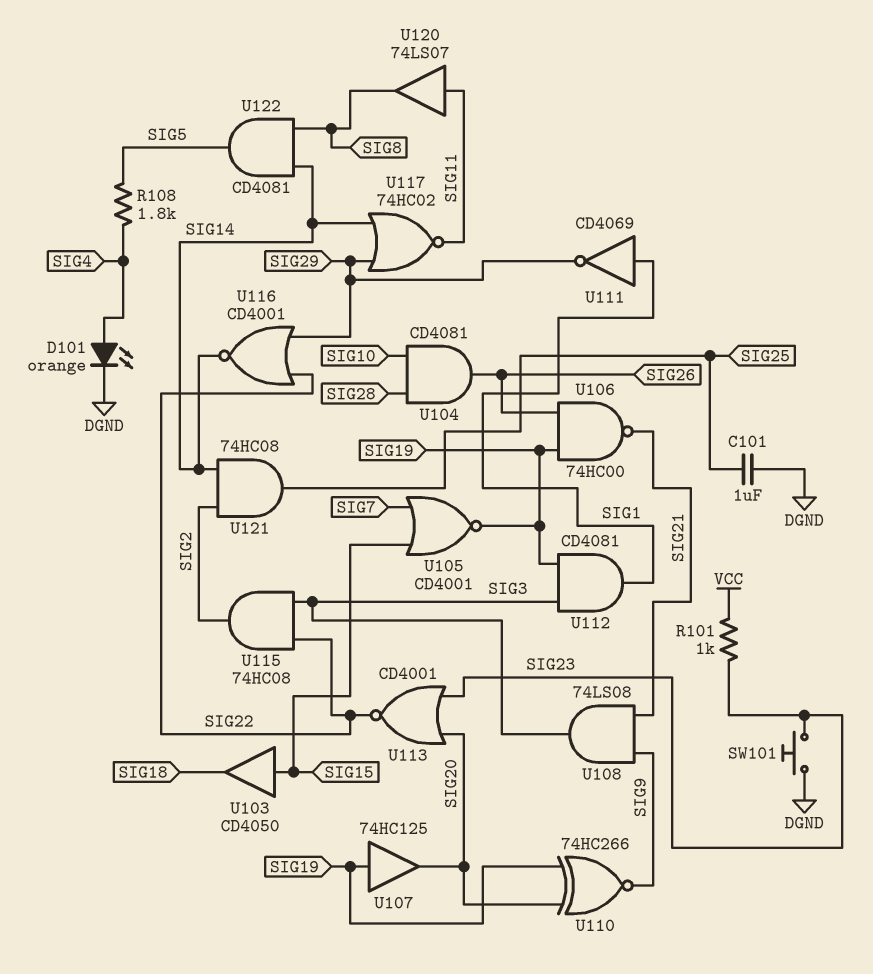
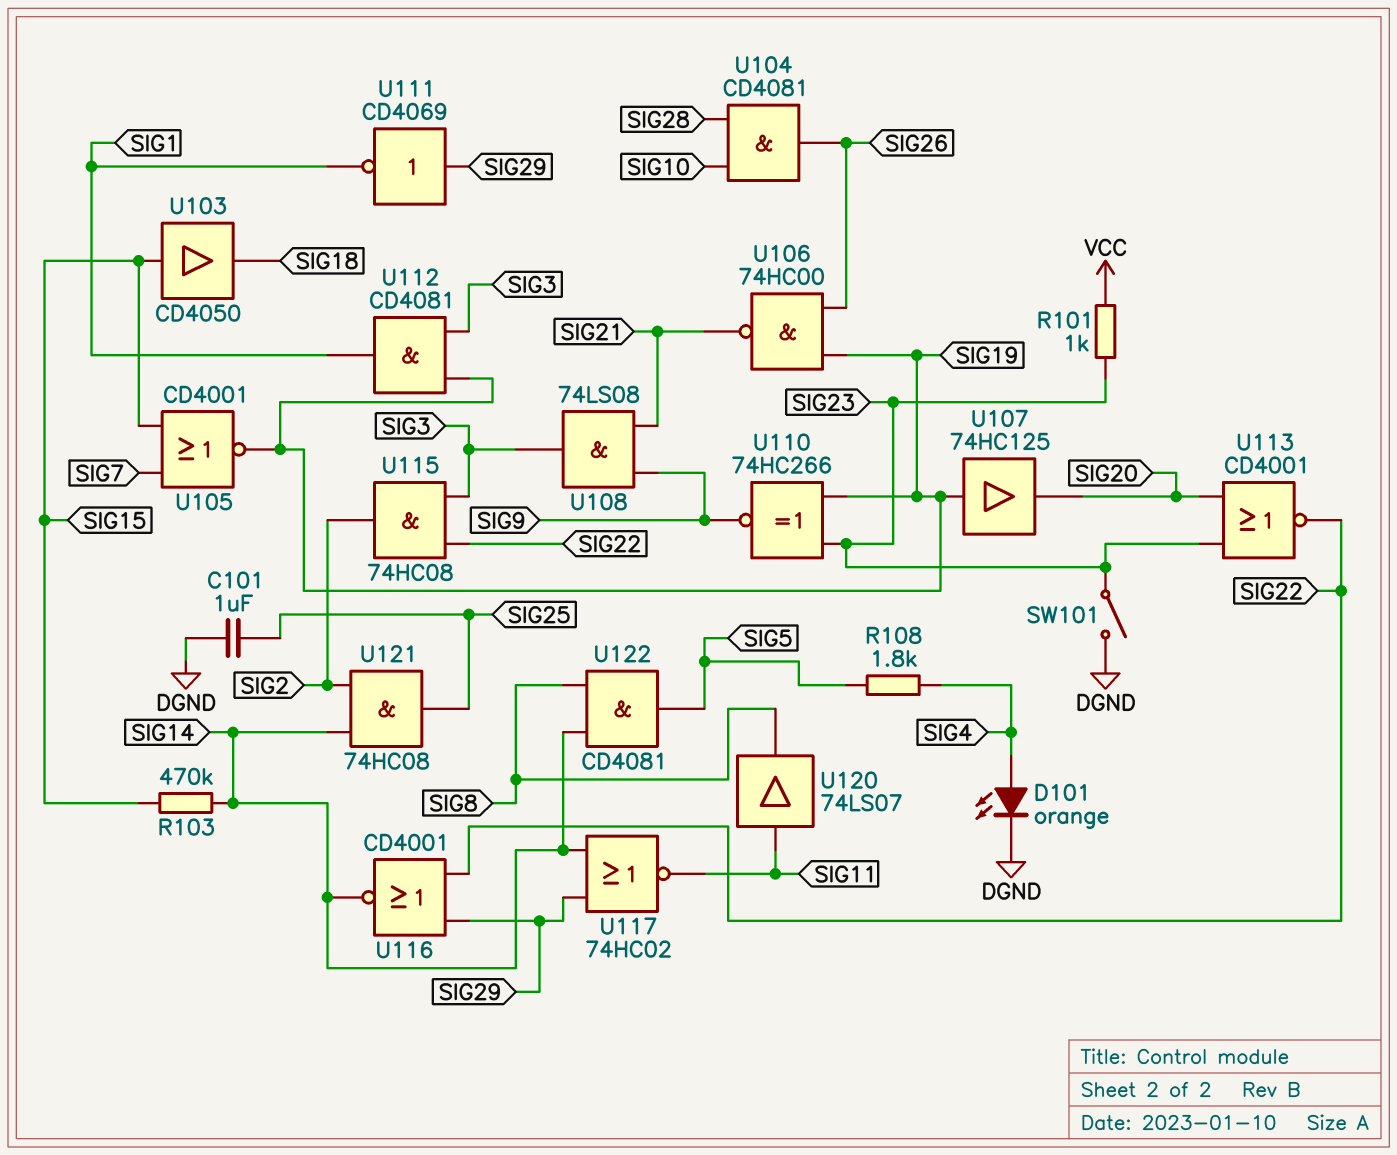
R103: none -> 470k (SIG14, SIG15)
SW101: button (DGND, SIG23) -> switch (DGND, SIG23)
U110: XNOR 74HC266 (in SIG19, in SIG20, out SIG9) -> XNOR 74HC266 (in SIG19, in SIG23, out SIG9)
U111: NOT CD4069 (in SIG1, out SIG29) -> NOT CD4069 (in SIG29, out SIG1)

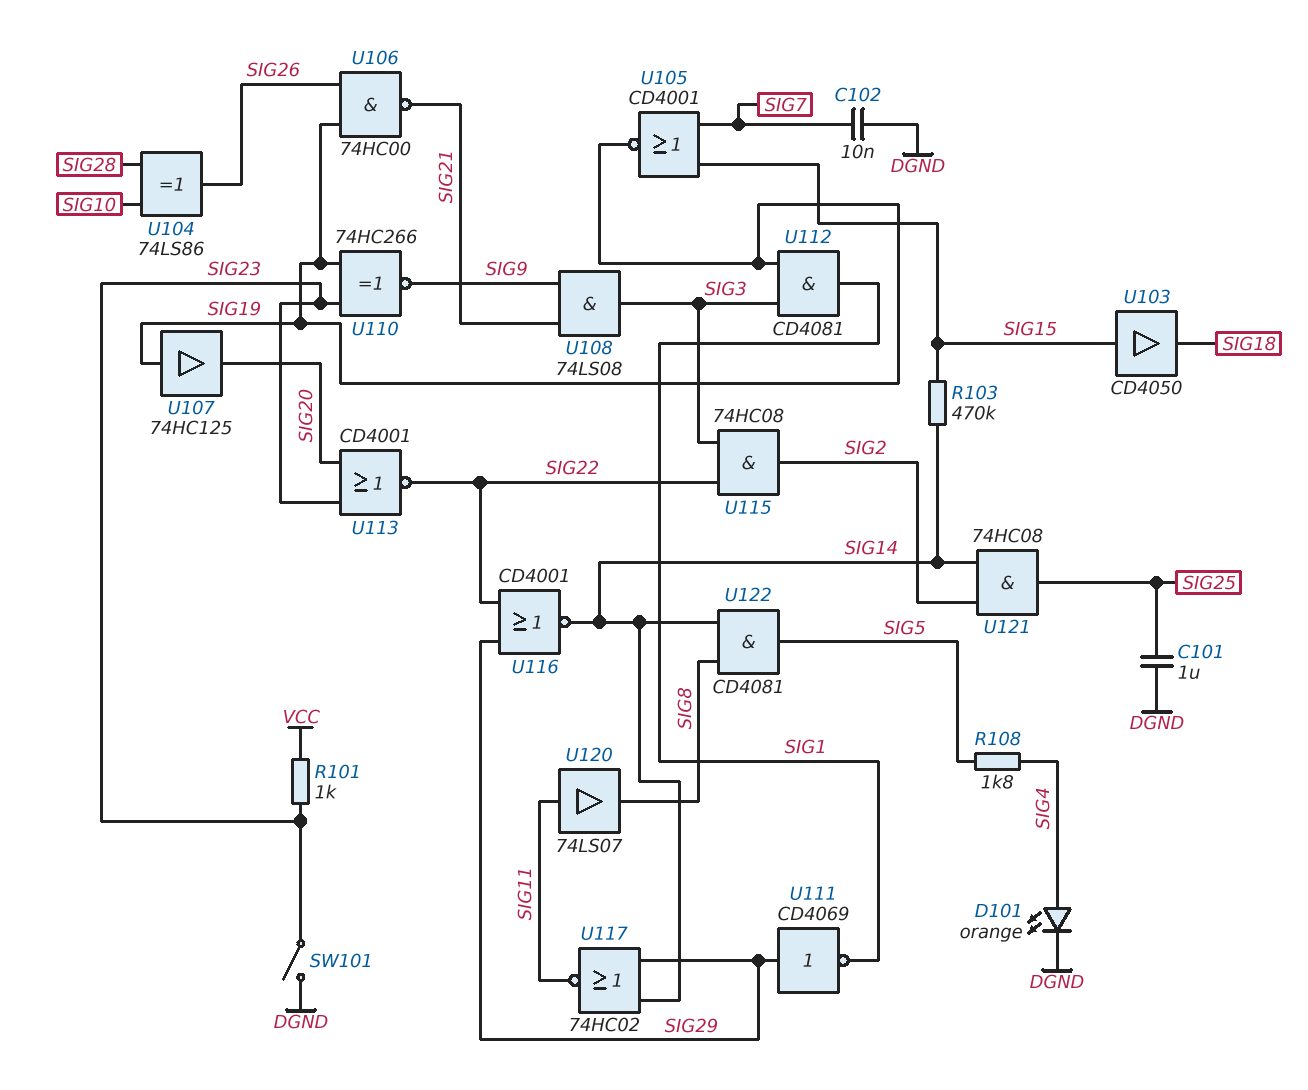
C102: none -> 10nF (DGND, SIG7)
U104: AND CD4081 (in SIG10, in SIG28, out SIG26) -> XOR 74LS86 (in SIG10, in SIG28, out SIG26)

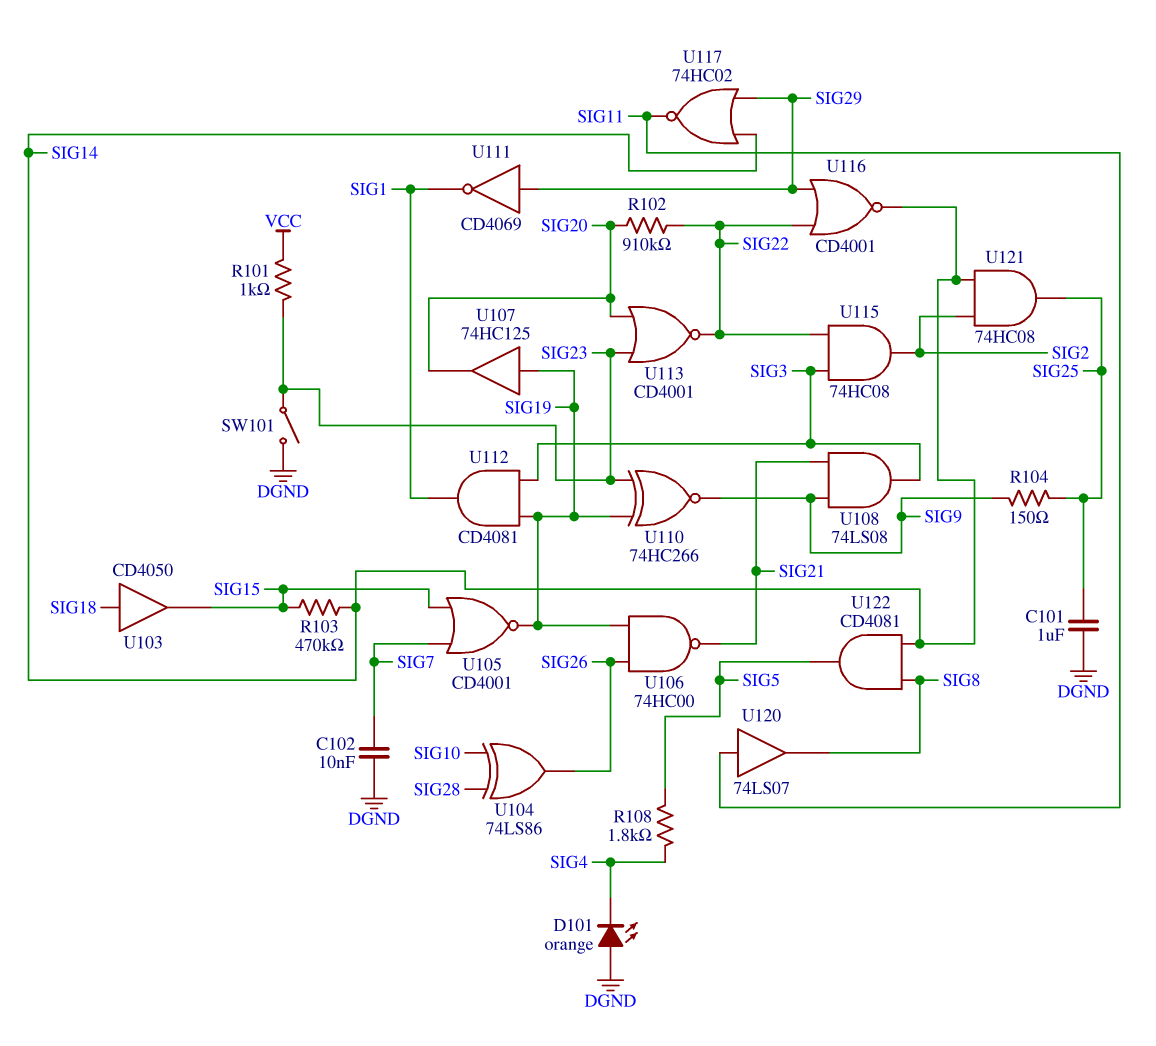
D101: LED orange (A SIG4, K DGND) -> LED orange (A DGND, K SIG4)
R102: none -> 910k (SIG20, SIG22)
R104: none -> 150 (SIG9, SIG25)
U103: buffer CD4050 (in SIG15, out SIG18) -> buffer CD4050 (in SIG18, out SIG15)

